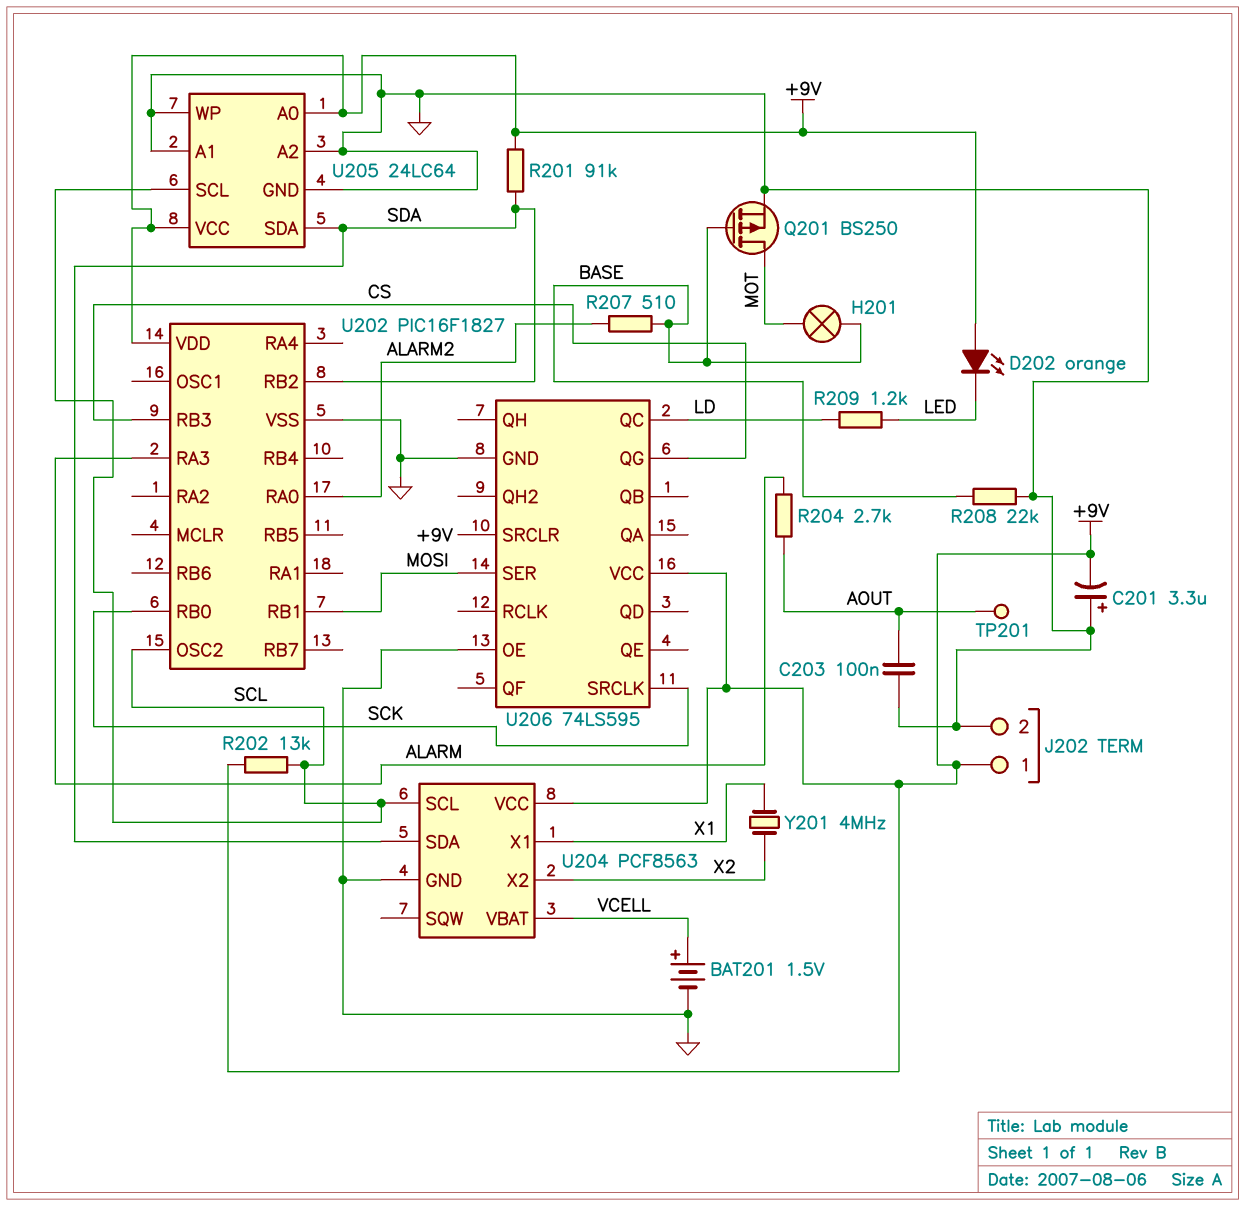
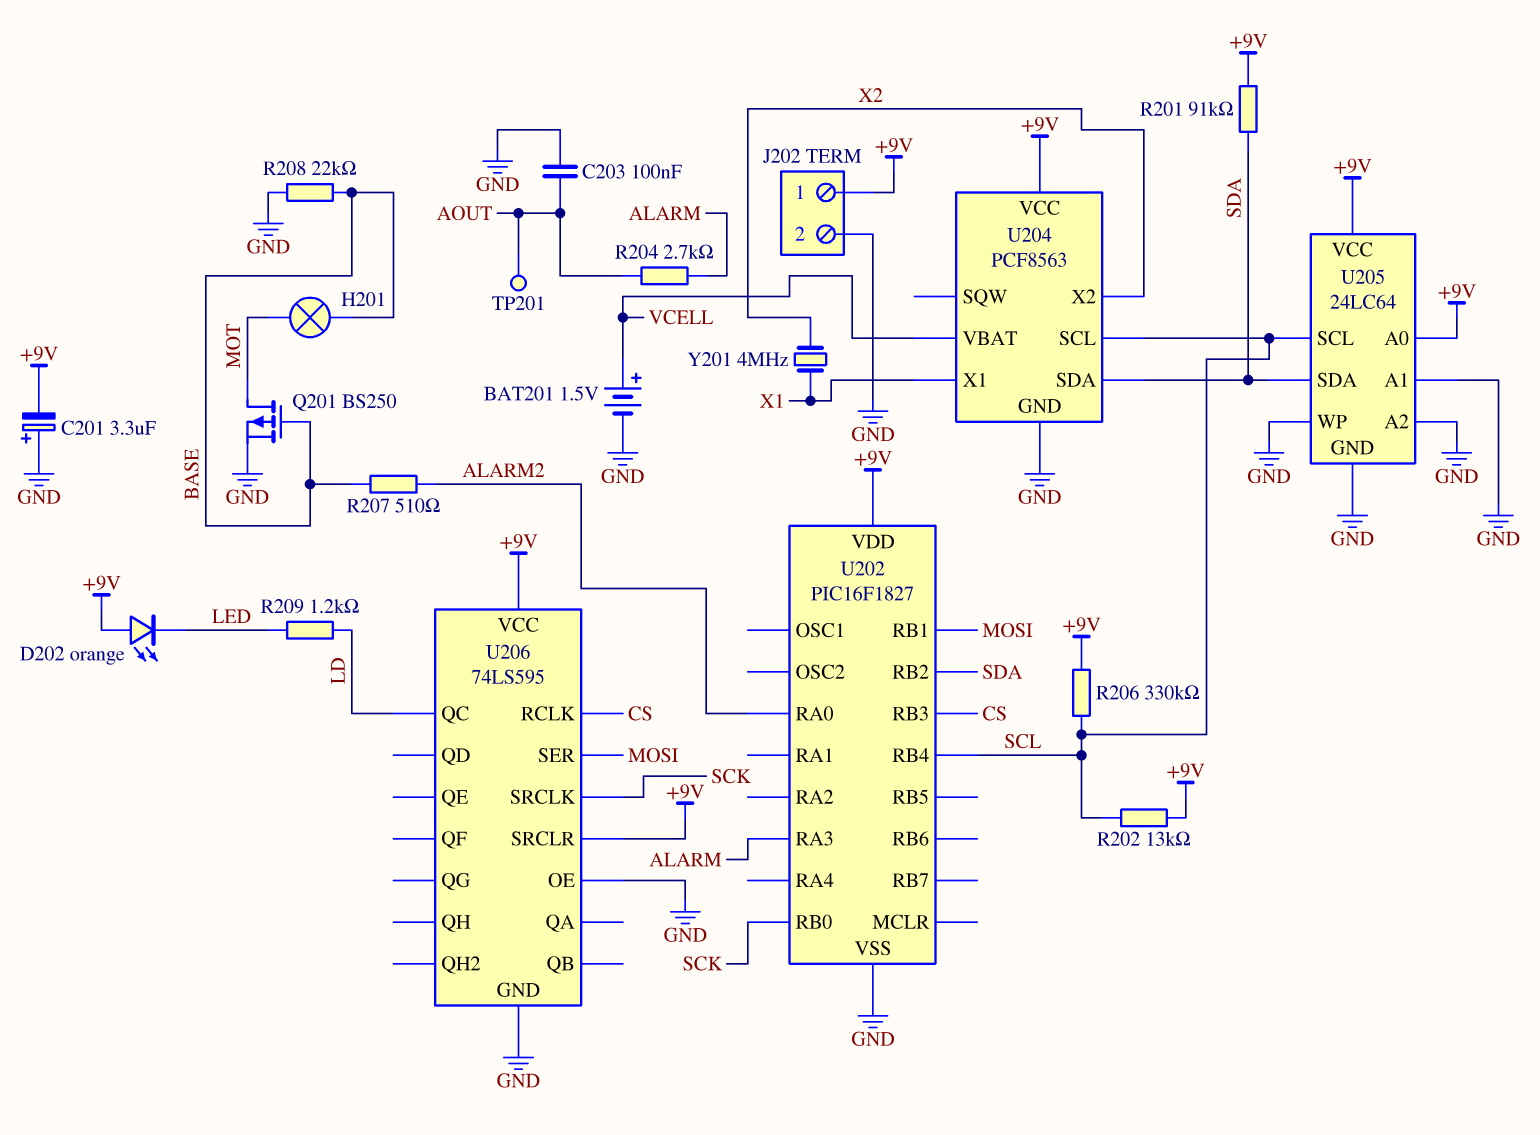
R206: none -> 330k (+9V, SCL)
U202 pin OSC2: SCL -> none
U202 pin RB4: none -> SCL
U206 pin QG: CS -> none
U206 pin RCLK: none -> CS

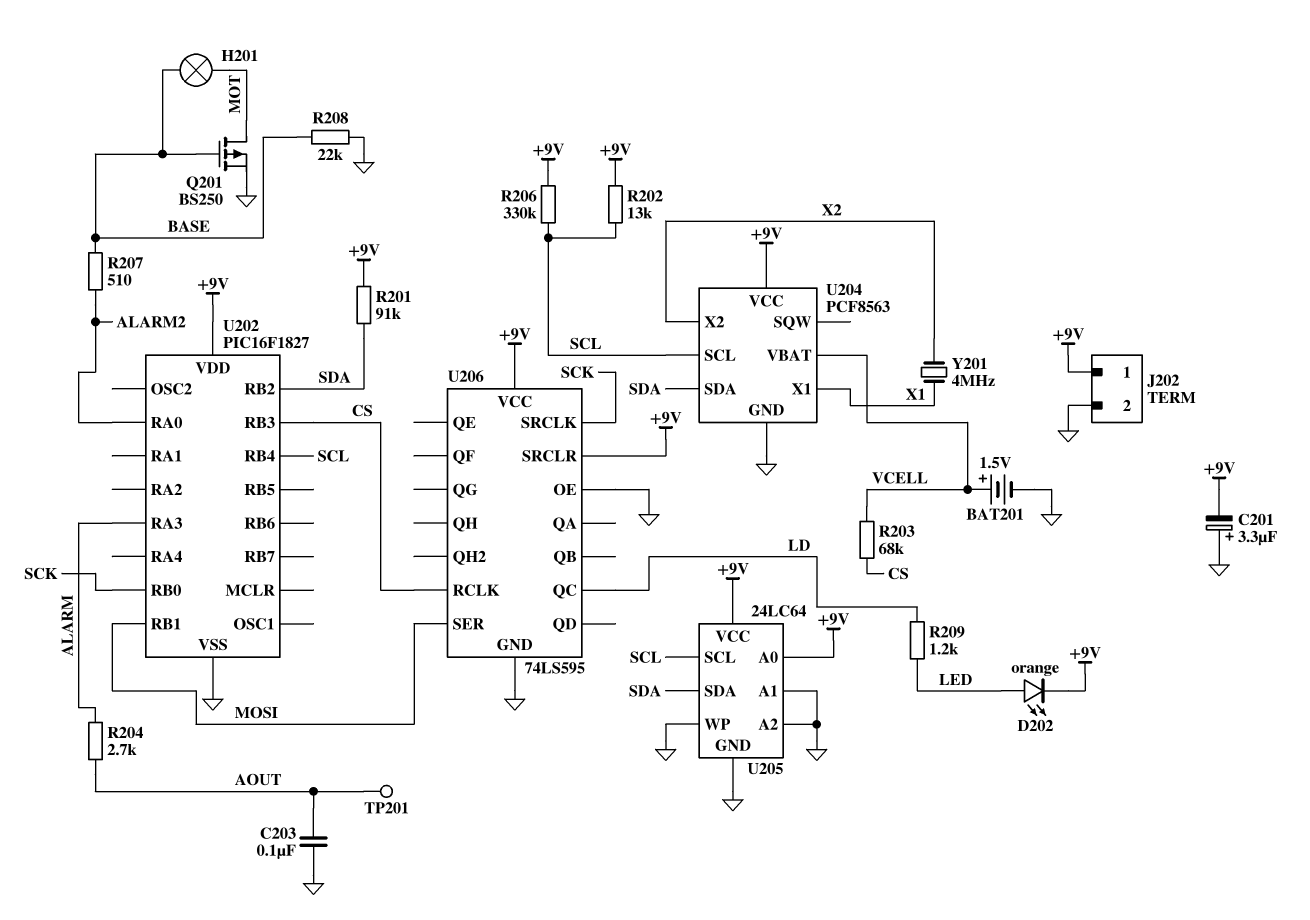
D202: LED orange (A +9V, K LED) -> LED orange (A LED, K +9V)
R203: none -> 68k (CS, VCELL)

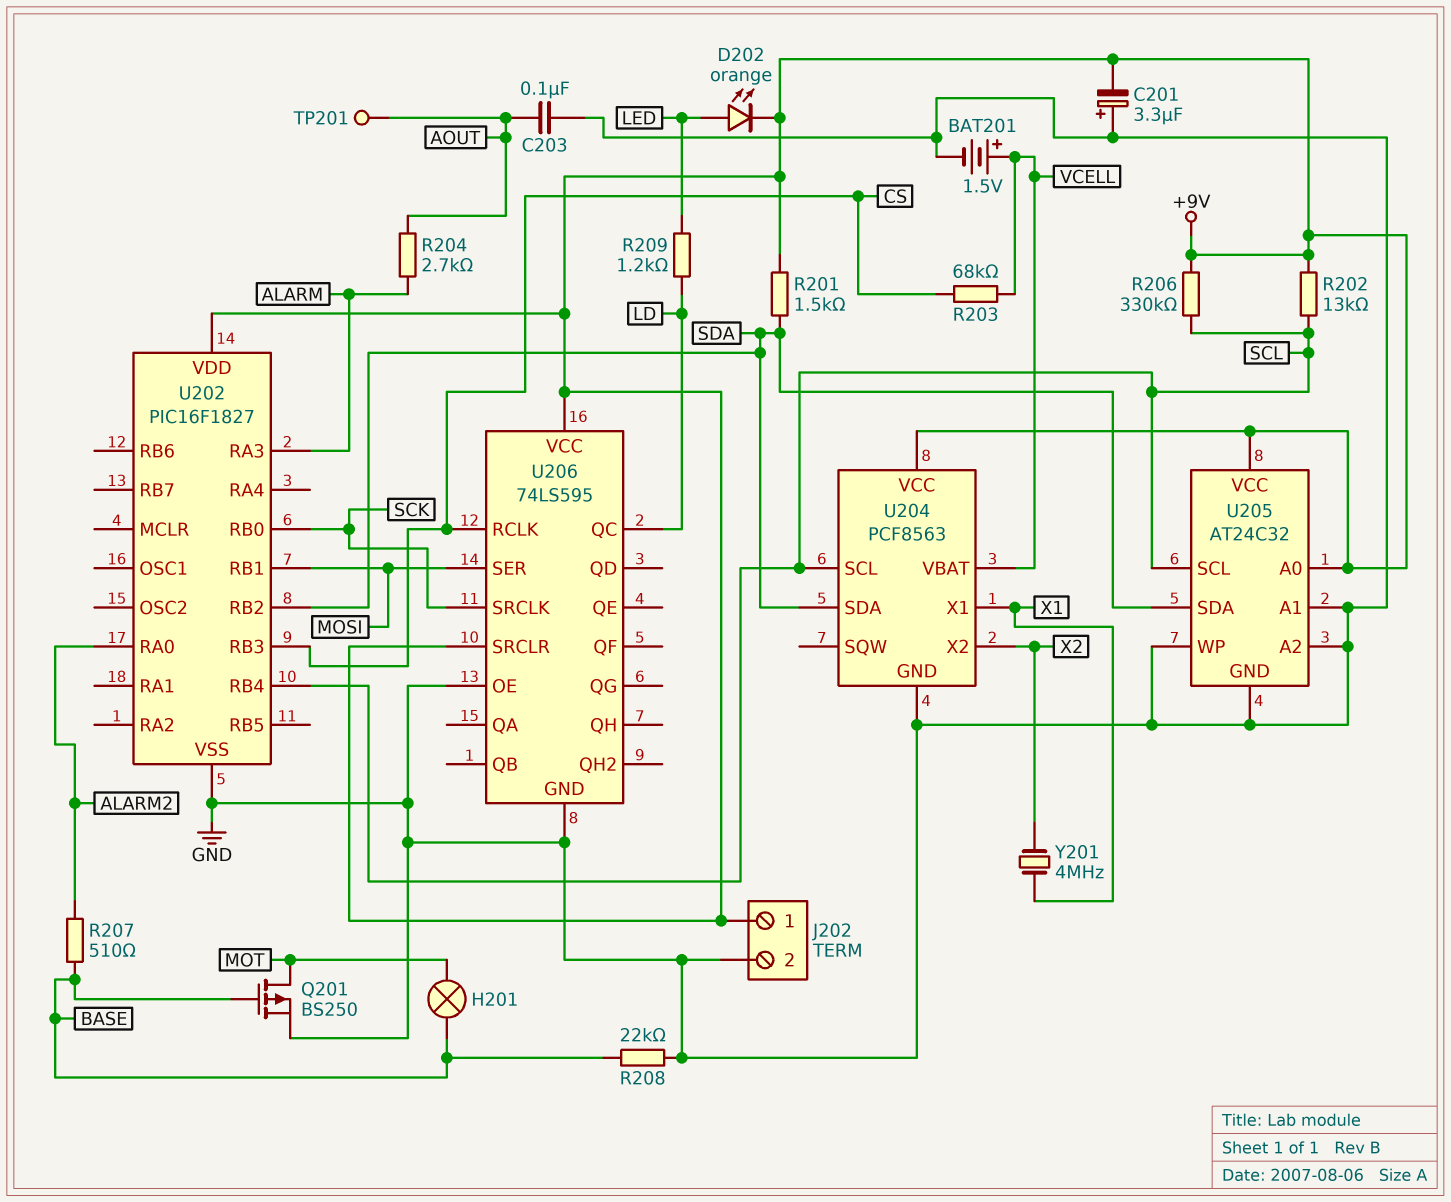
R201: 91k (+9V, SDA) -> 1.5k (+9V, SDA)
U205: 24LC64 -> AT24C32

